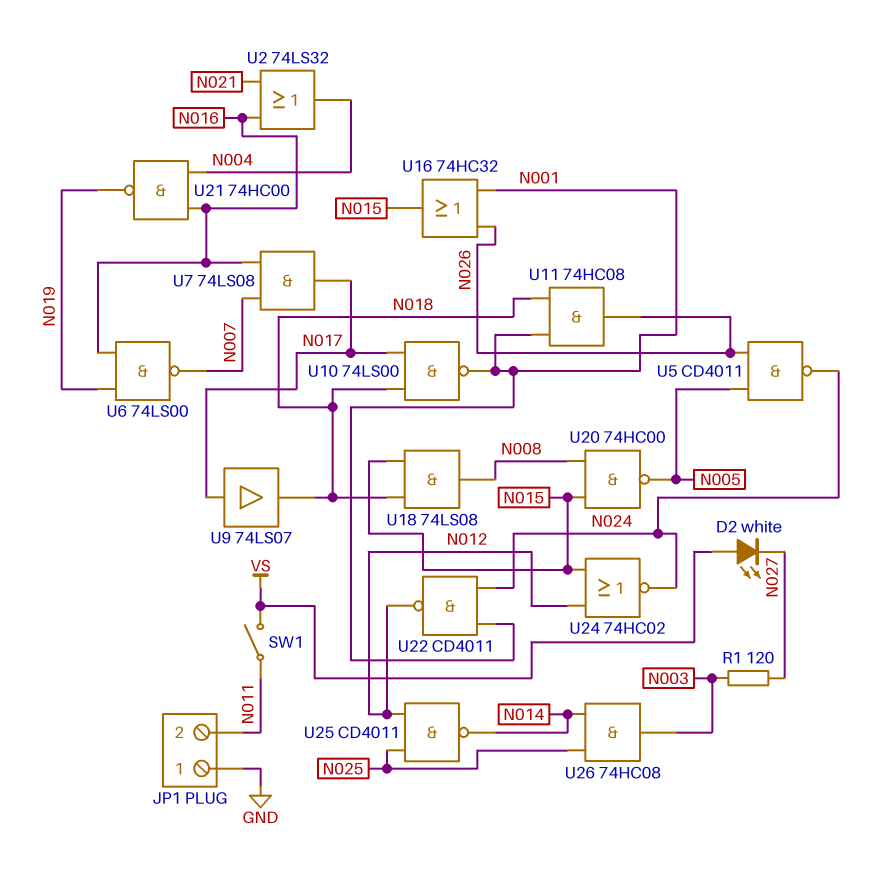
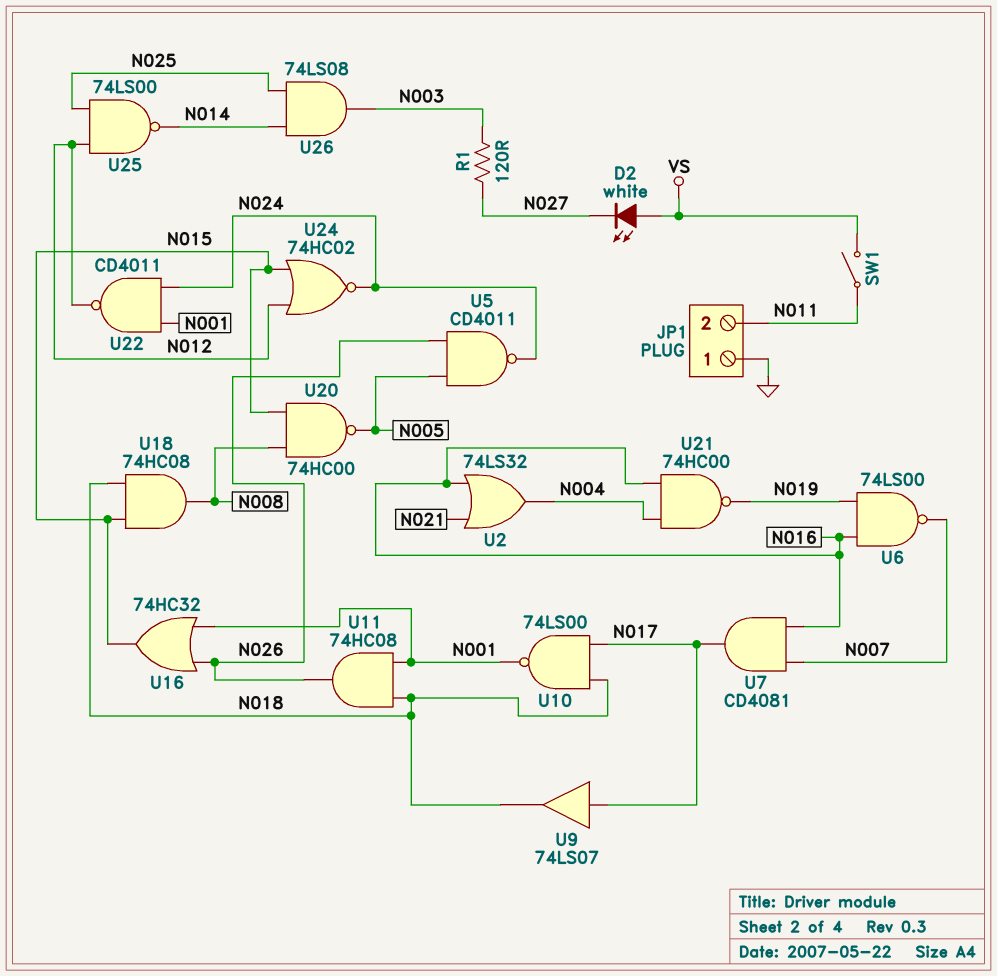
U7: AND 74LS08 (in N007, in N016, out N017) -> AND CD4081 (in N007, in N016, out N017)
U18: AND 74LS08 (in N015, in N018, out N008) -> AND 74HC08 (in N015, in N018, out N008)
U25: NAND CD4011 (in N012, in N025, out N014) -> NAND 74LS00 (in N012, in N025, out N014)
U26: AND 74HC08 (in N014, in N025, out N003) -> AND 74LS08 (in N014, in N025, out N003)

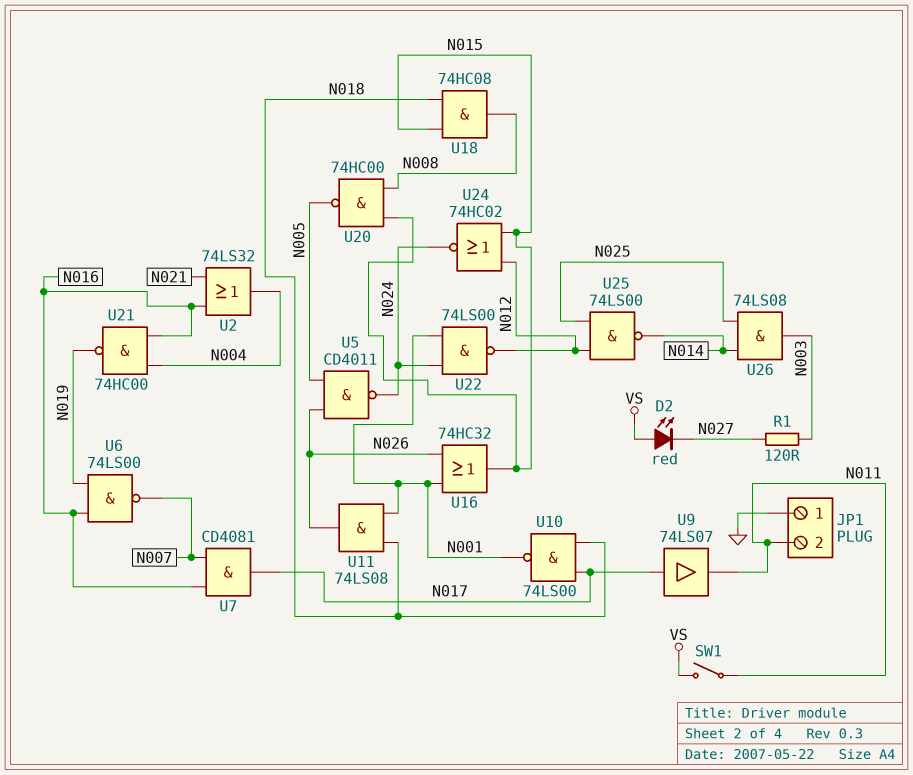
D2: LED white (A VS, K N027) -> LED red (A VS, K N027)
U9: buffer 74LS07 (in N017, out N018) -> buffer 74LS07 (in N017, out N011)
U11: AND 74HC08 (in N001, in N018, out N026) -> AND 74LS08 (in N001, in N018, out N026)
U22: NAND CD4011 (in N001, in N024, out N012) -> NAND 74LS00 (in N001, in N024, out N012)

